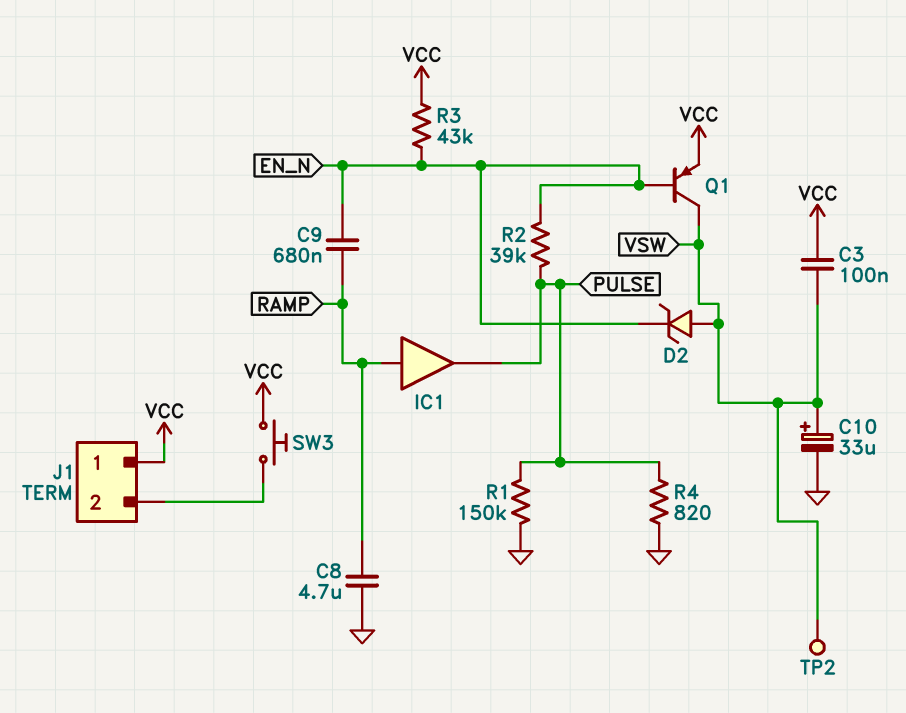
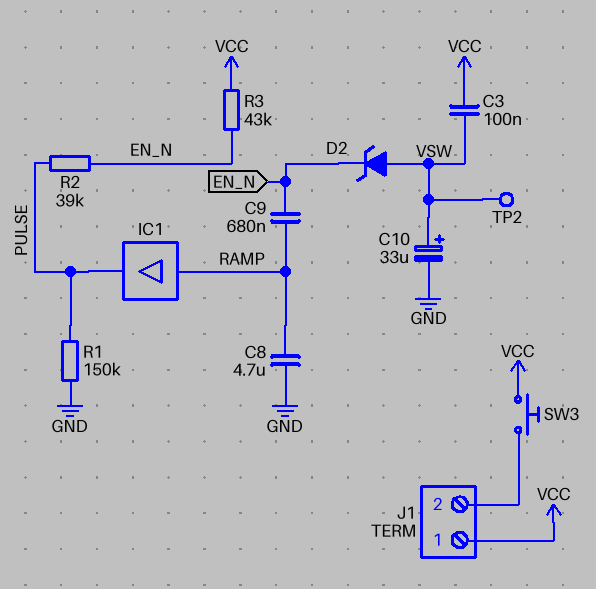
Q1: PNP (B EN_N, C VSW, E VCC) -> none
R4: 820 (GND, PULSE) -> none

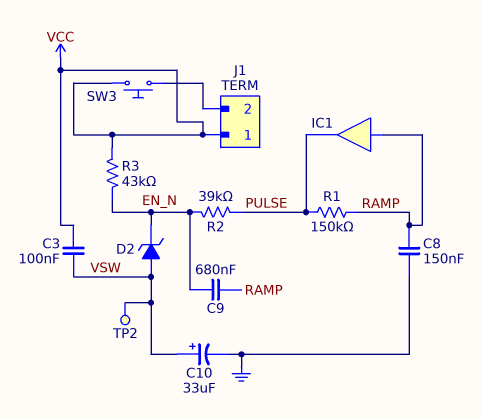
C8: 4.7uF (GND, RAMP) -> 150nF (GND, RAMP)
R1: 150k (GND, PULSE) -> 150k (PULSE, RAMP)

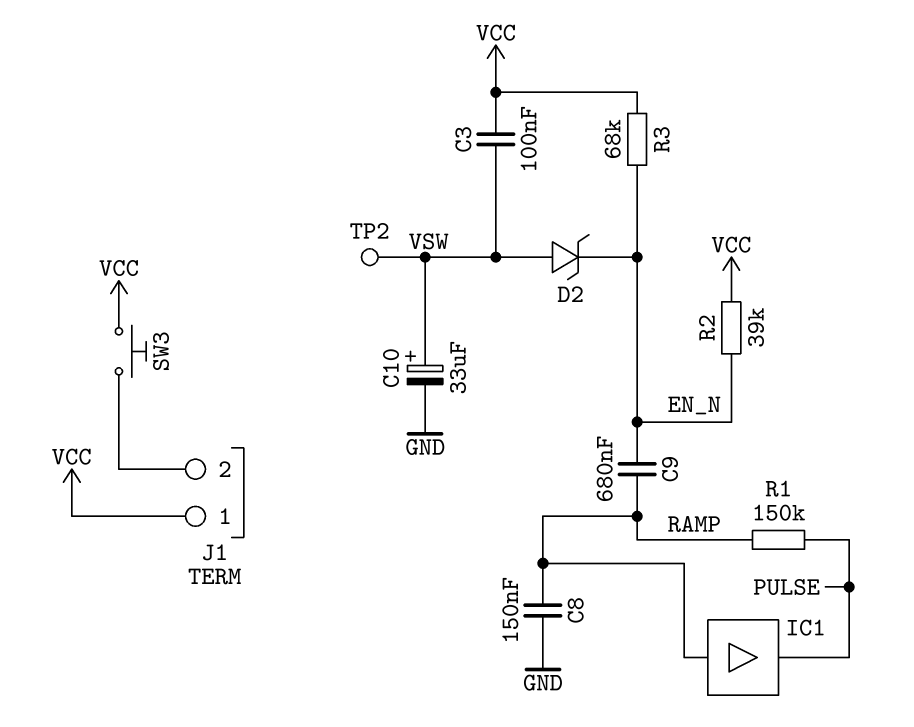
R2: 39k (EN_N, PULSE) -> 39k (EN_N, VCC)
R3: 43k (EN_N, VCC) -> 68k (EN_N, VCC)

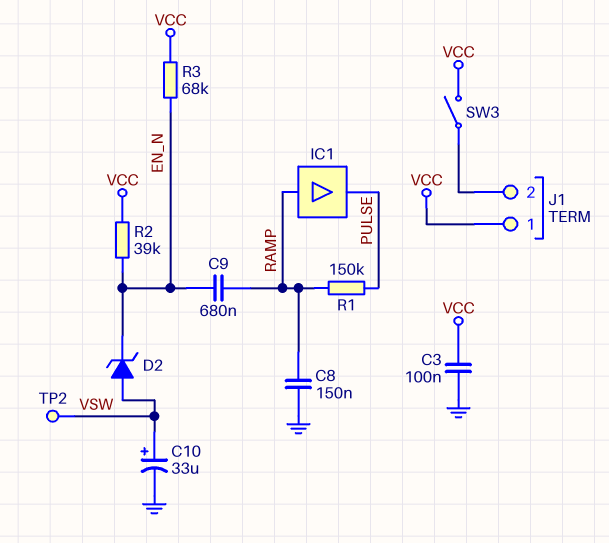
C3: 100nF (VCC, VSW) -> 100nF (GND, VCC)
SW3: button (J1/2, VCC) -> switch (J1/2, VCC)

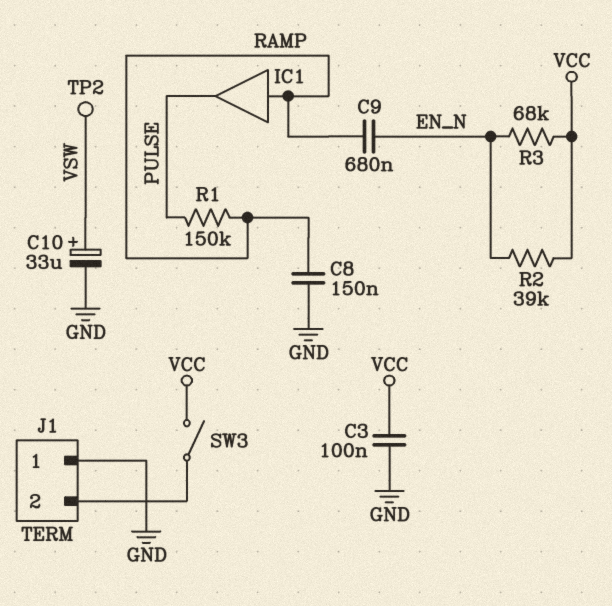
D2: zener (A VSW, K EN_N) -> none
J1 pin 1: VCC -> GND

